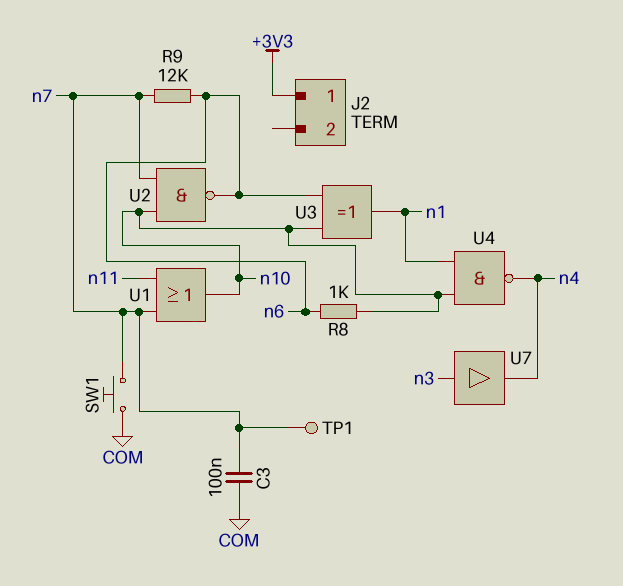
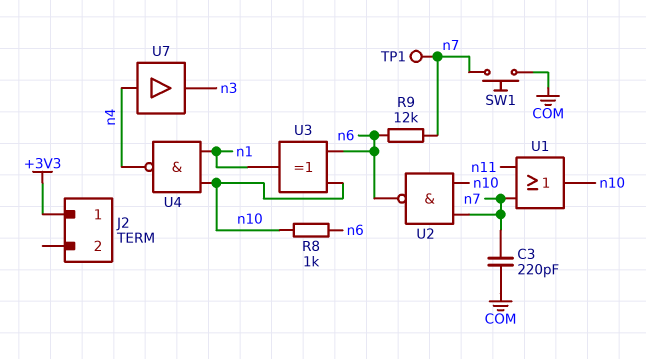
C3: 100nF (COM, n7) -> 220pF (COM, n7)
U7: buffer (in n3, out n4) -> buffer (in n4, out n3)

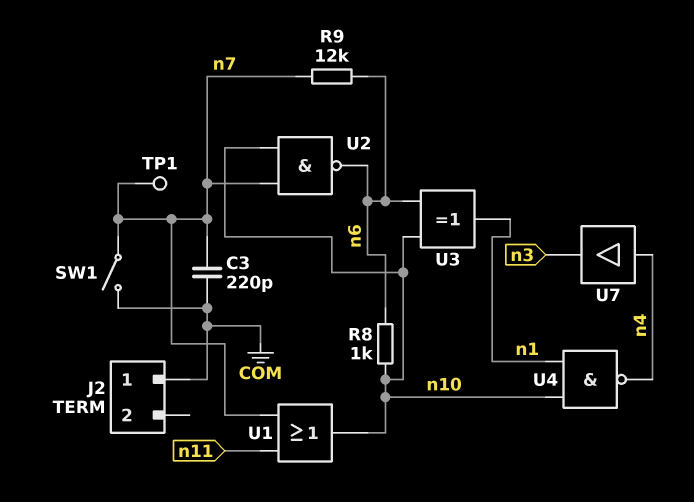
J2 pin 1: +3V3 -> COM
SW1: button (COM, n7) -> switch (COM, n7)

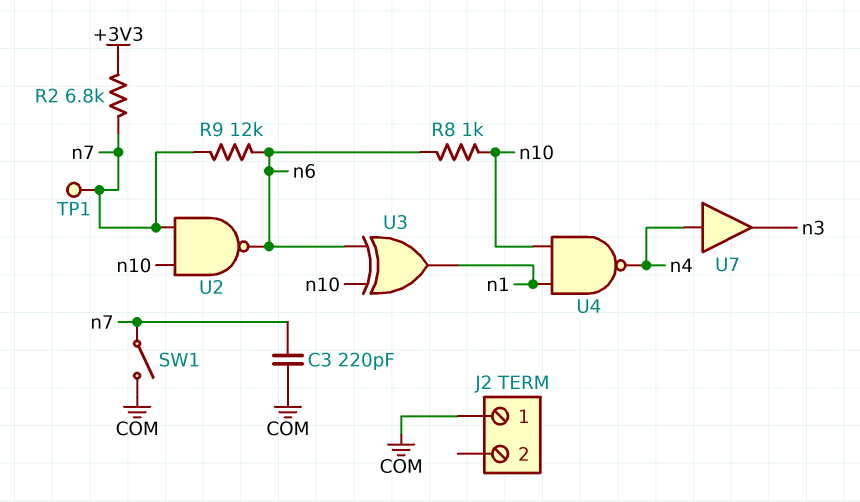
R2: none -> 6.8k (+3V3, n7)
U1: OR (in n7, in n11, out n10) -> none

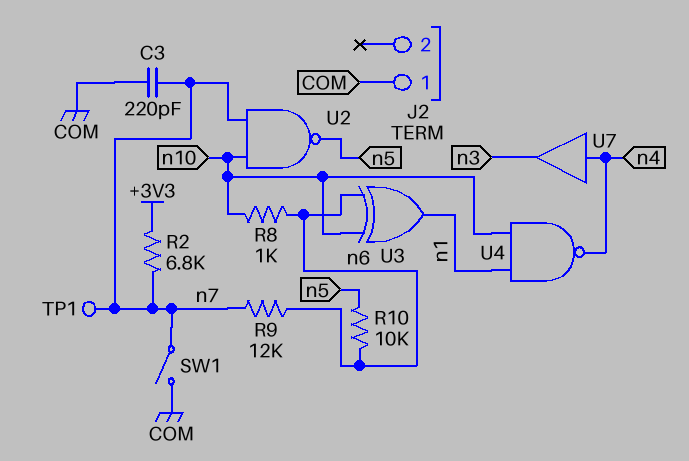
R10: none -> 10k (n5, n6)
U2: NAND (in n7, in n10, out n6) -> NAND (in n7, in n10, out n5)

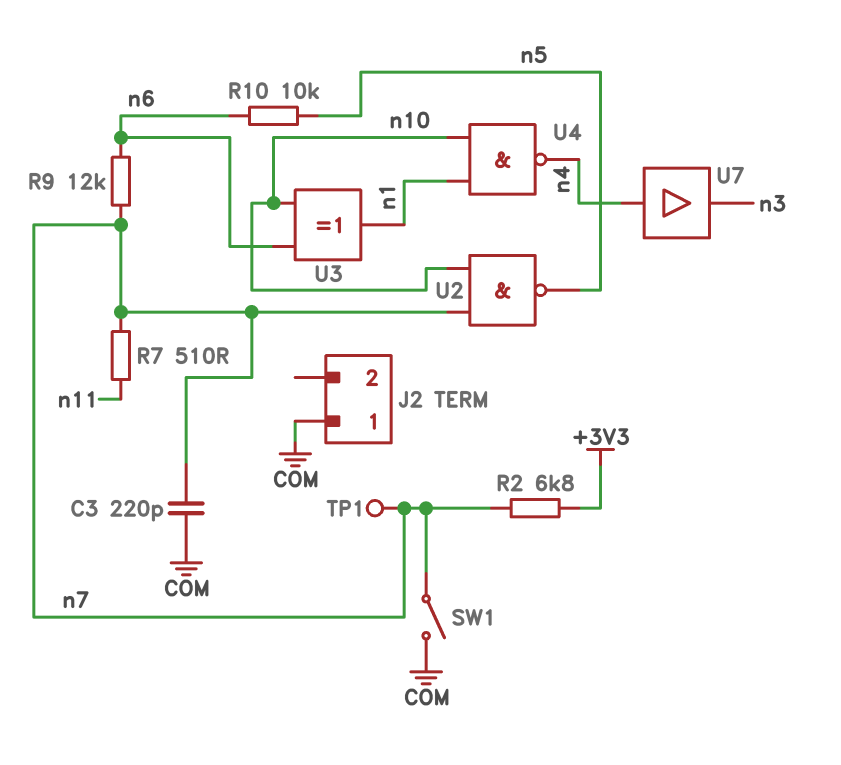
R7: none -> 510 (n7, n11)
R8: 1k (n6, n10) -> none

